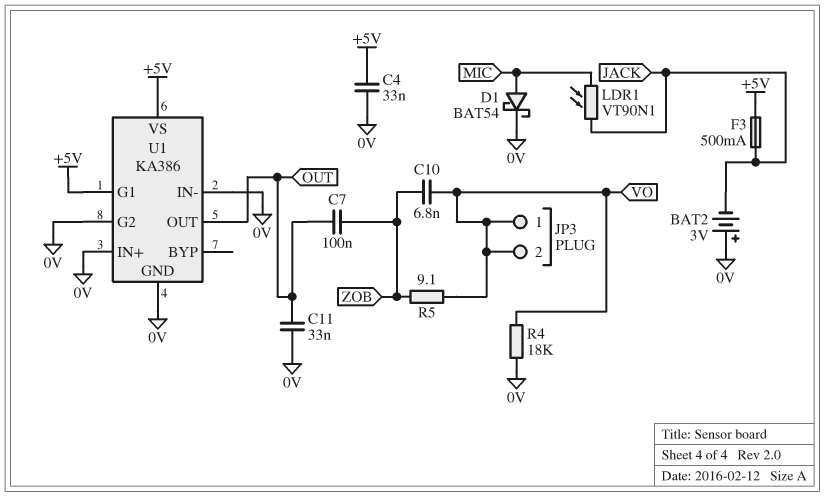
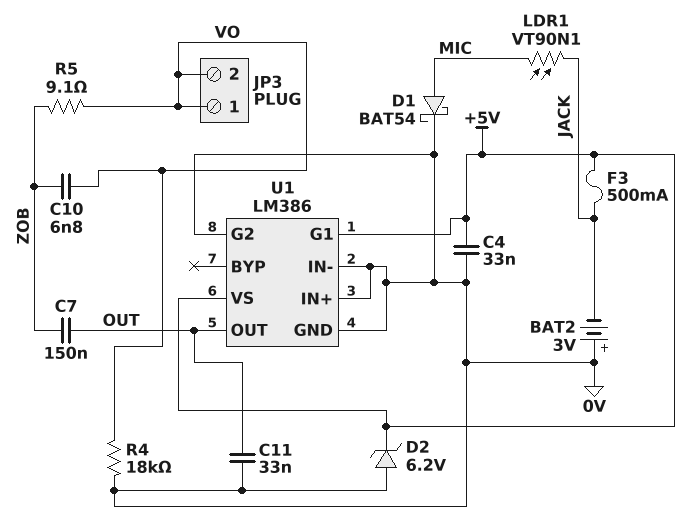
C7: 100nF (OUT, ZOB) -> 150nF (OUT, ZOB)
D2: none -> zener 6.2V (A 0V, K +5V)
U1: KA386 -> LM386

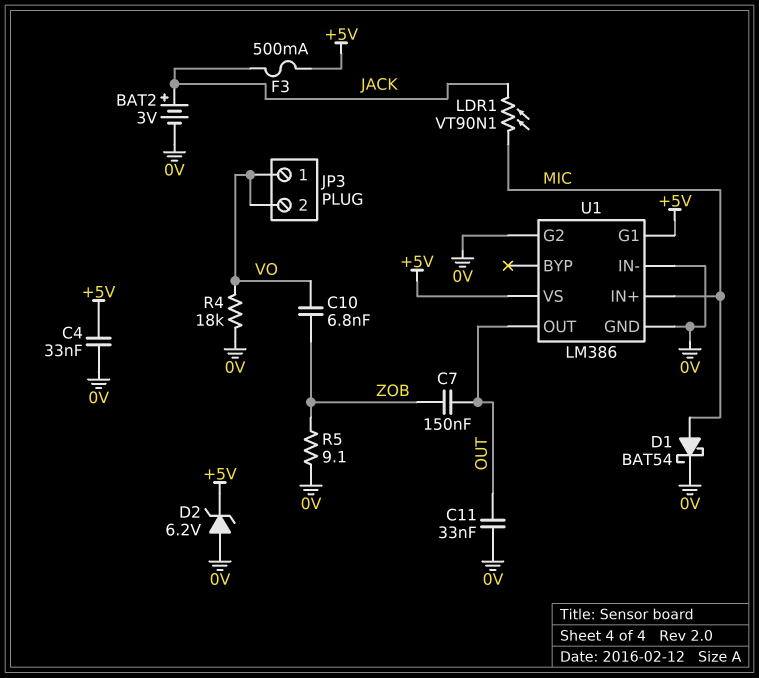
BAT2: 3V (plus 0V, minus JACK) -> 3V (plus JACK, minus 0V)
R5: 9.1 (VO, ZOB) -> 9.1 (0V, ZOB)
U1 pin IN+: 0V -> MIC

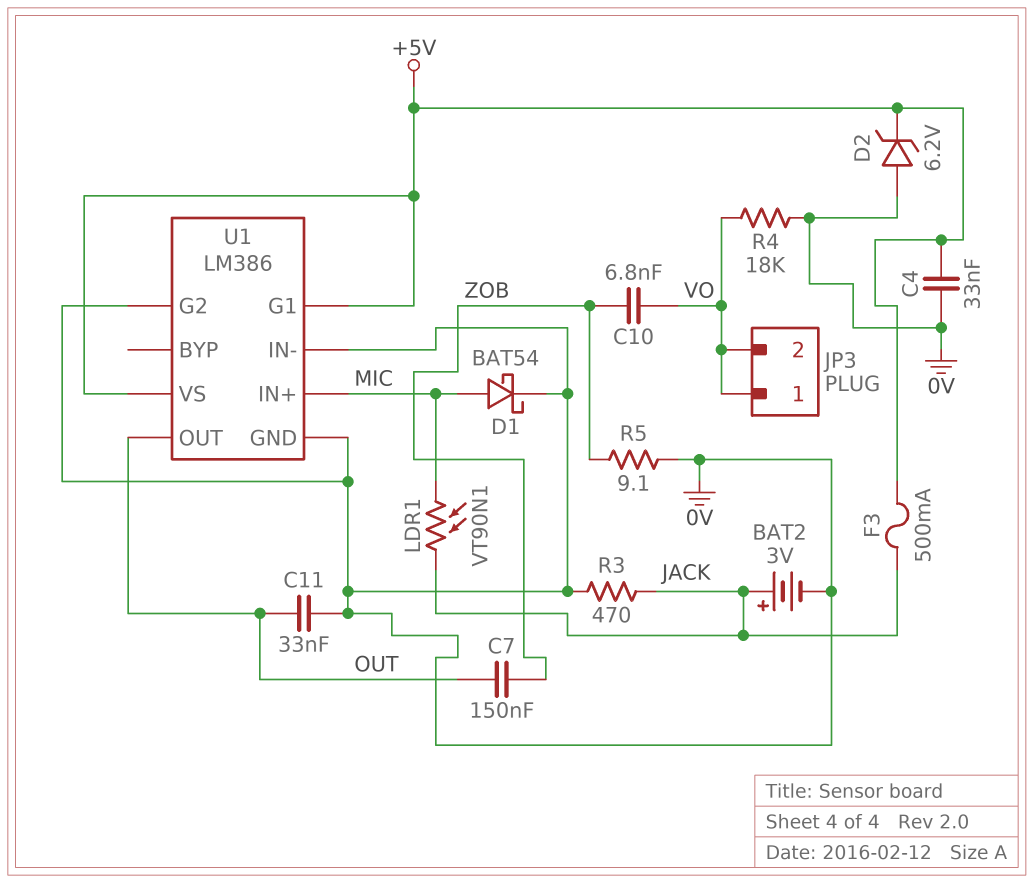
R3: none -> 470 (0V, JACK)

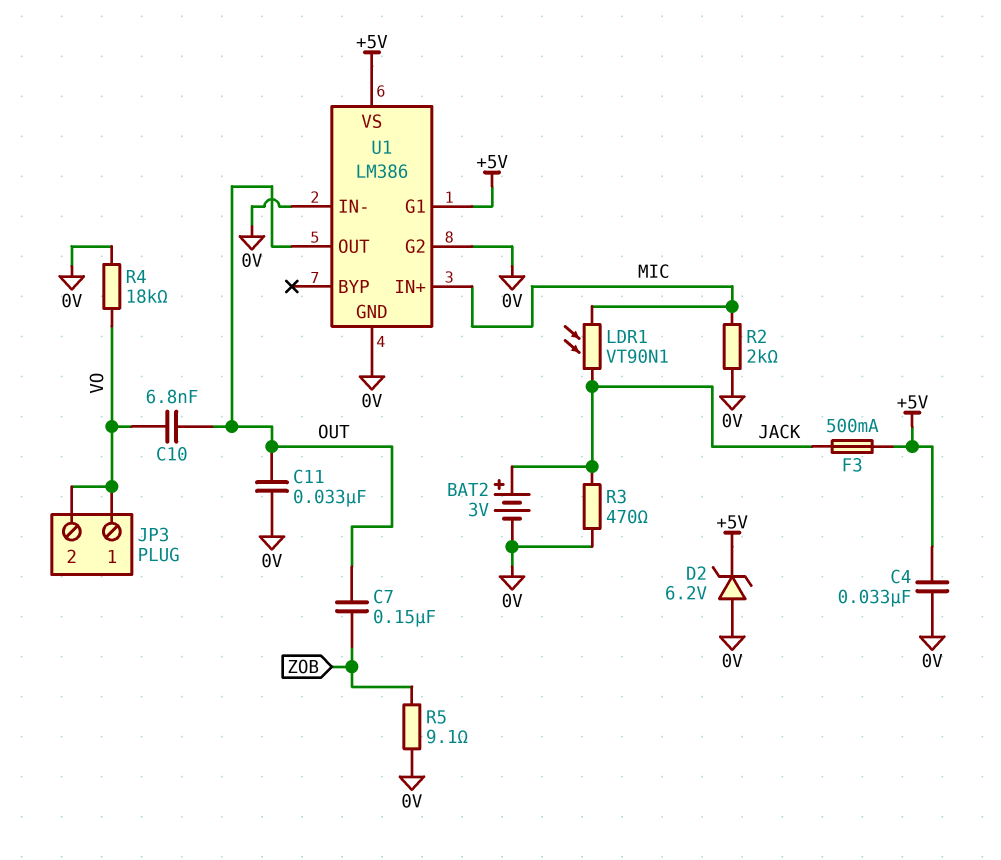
C10: 6.8nF (VO, ZOB) -> 6.8nF (OUT, VO)
D1: schottky BAT54 (A MIC, K 0V) -> none
R2: none -> 2k (0V, MIC)

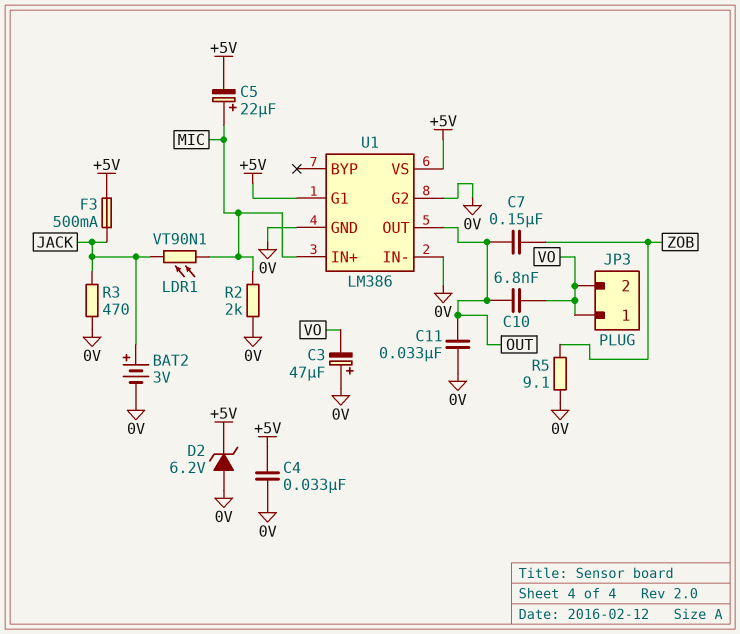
C3: none -> 47uF (plus 0V, minus VO)
C5: none -> 22uF (plus MIC, minus +5V)
R4: 18k (0V, VO) -> none

